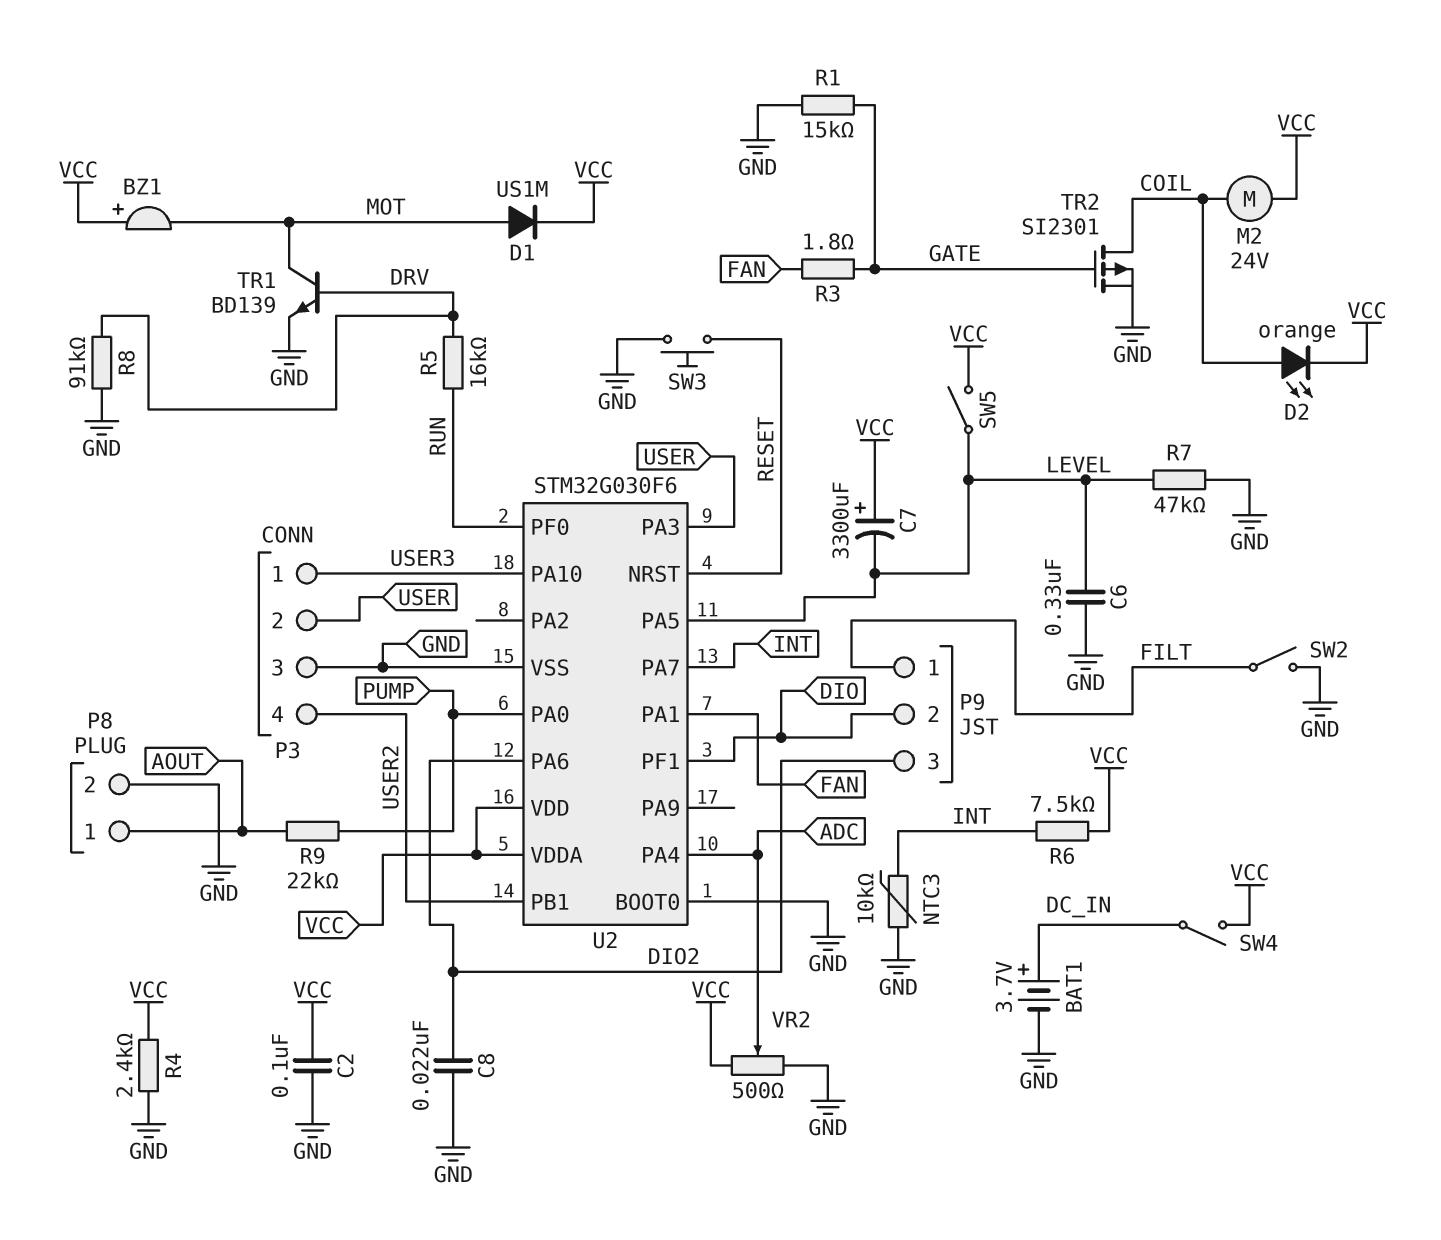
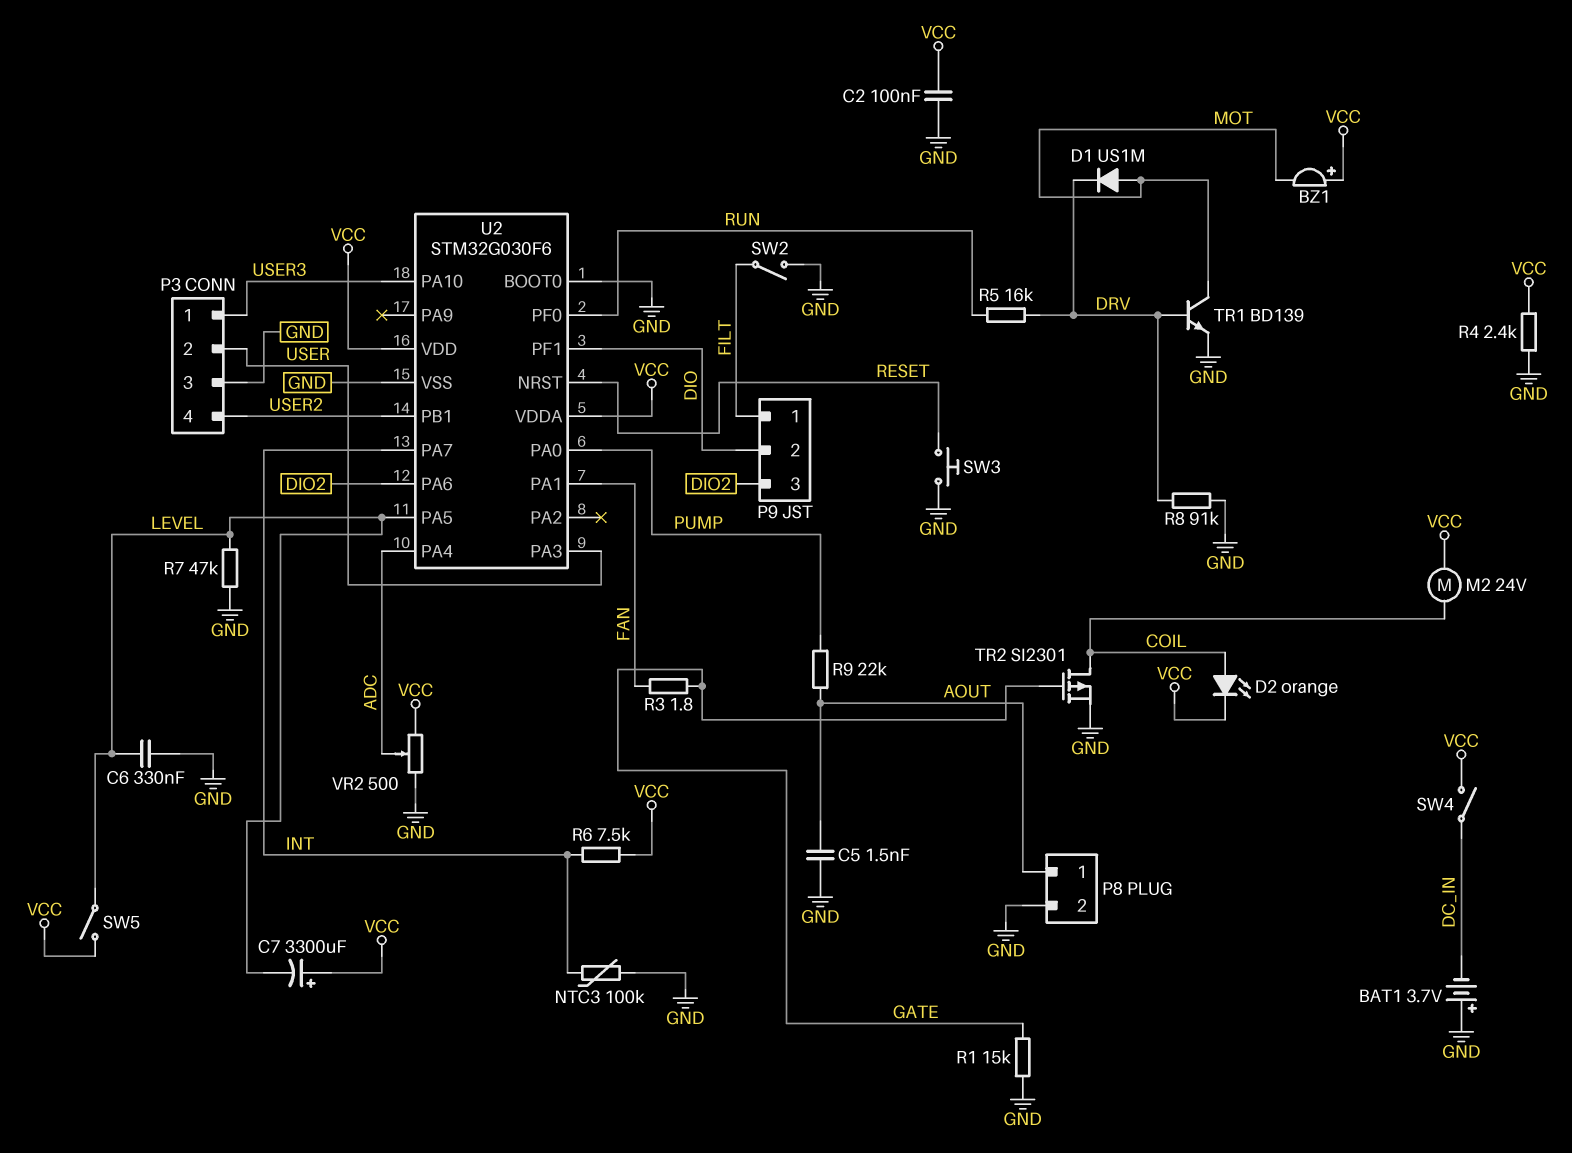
BAT1: 3.7V (plus DC_IN, minus GND) -> 3.7V (plus GND, minus DC_IN)
C5: none -> 1.5nF (AOUT, GND)
C8: 22nF (DIO2, GND) -> none
D1: diode US1M (A MOT, K VCC) -> diode US1M (A MOT, K DRV)
NTC3: 10k (GND, INT) -> 100k (GND, INT)

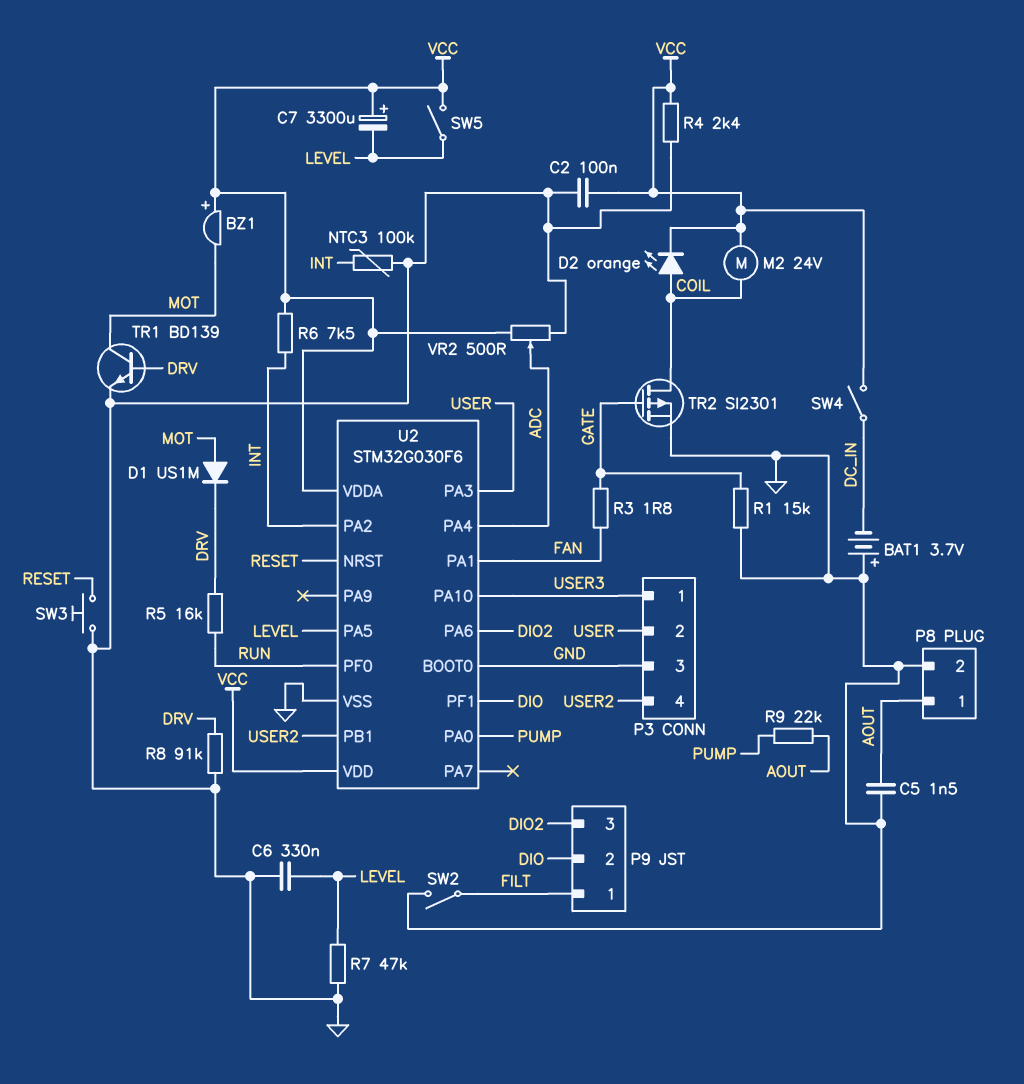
U2 pin PA2: none -> INT
U2 pin PA7: INT -> none

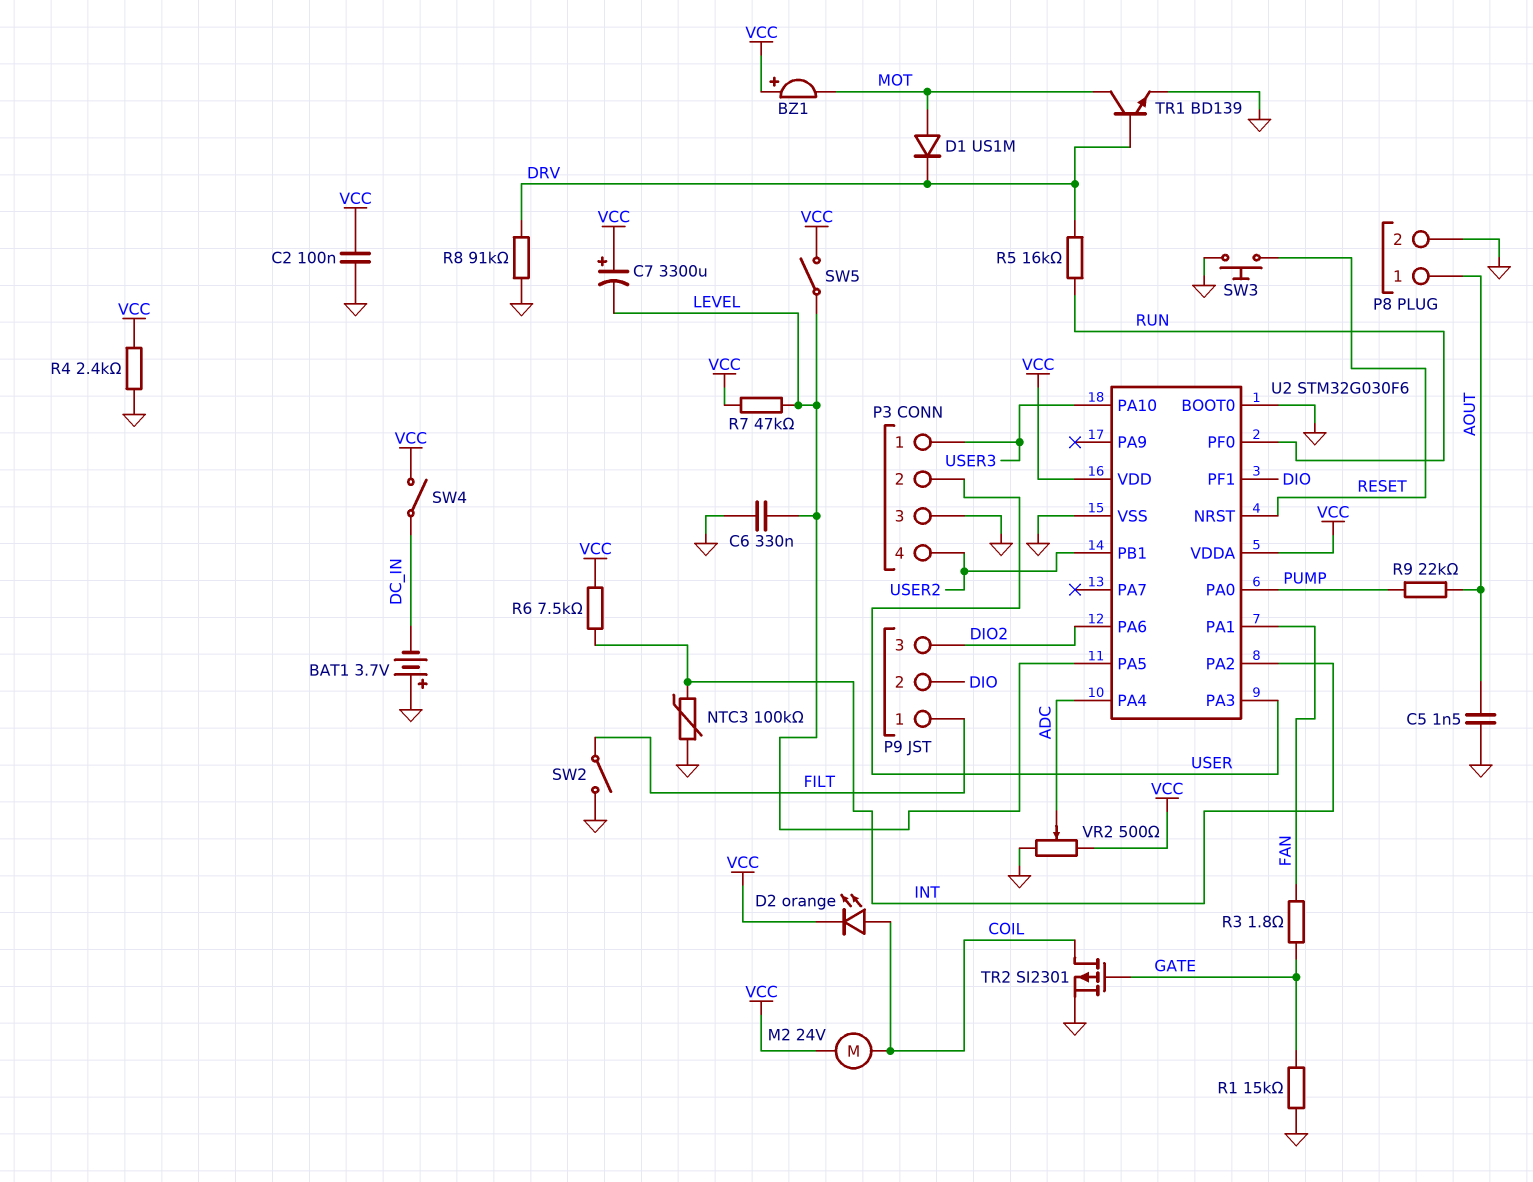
R7: 47k (GND, LEVEL) -> 47k (LEVEL, VCC)

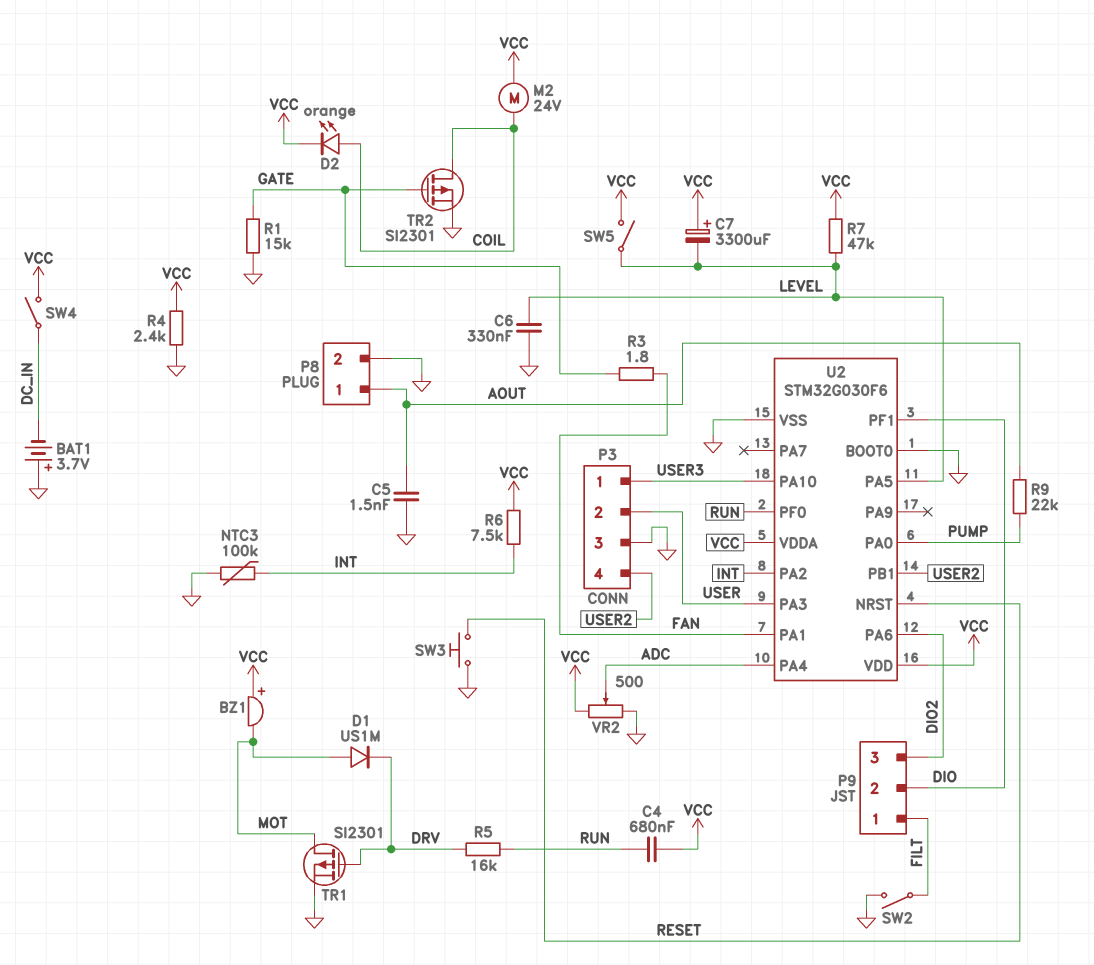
C2: 100nF (GND, VCC) -> none
C4: none -> 680nF (RUN, VCC)
R8: 91k (DRV, GND) -> none
TR1: NPN BD139 (B DRV, C MOT, E GND) -> PMOS SI2301 (G DRV, D MOT, S GND)

